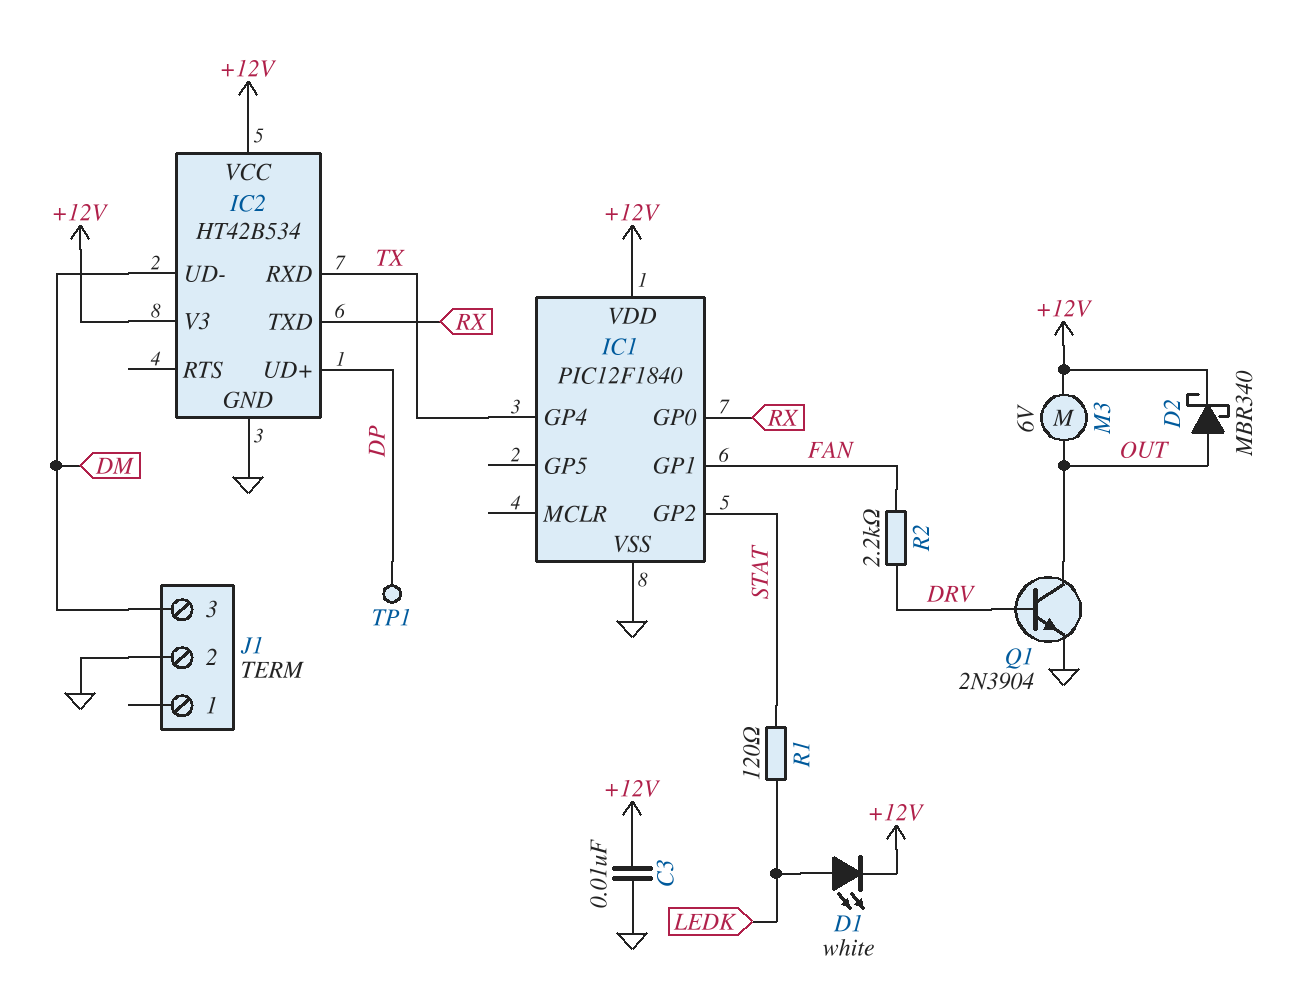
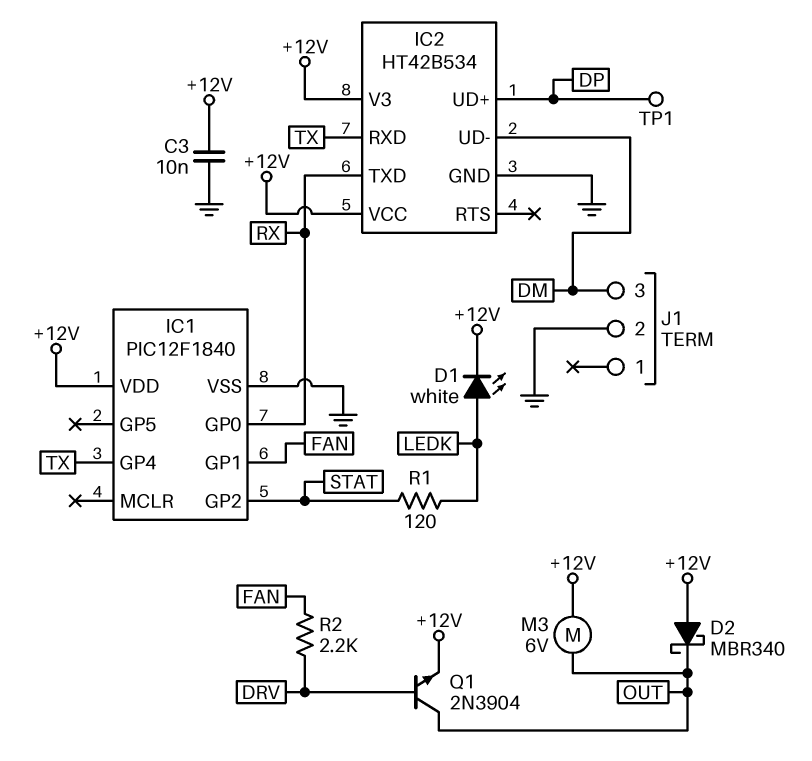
D2: schottky MBR340 (A OUT, K +12V) -> schottky MBR340 (A +12V, K OUT)
Q1: NPN 2N3904 (B DRV, C OUT, E GND) -> NPN 2N3904 (B DRV, C OUT, E +12V)

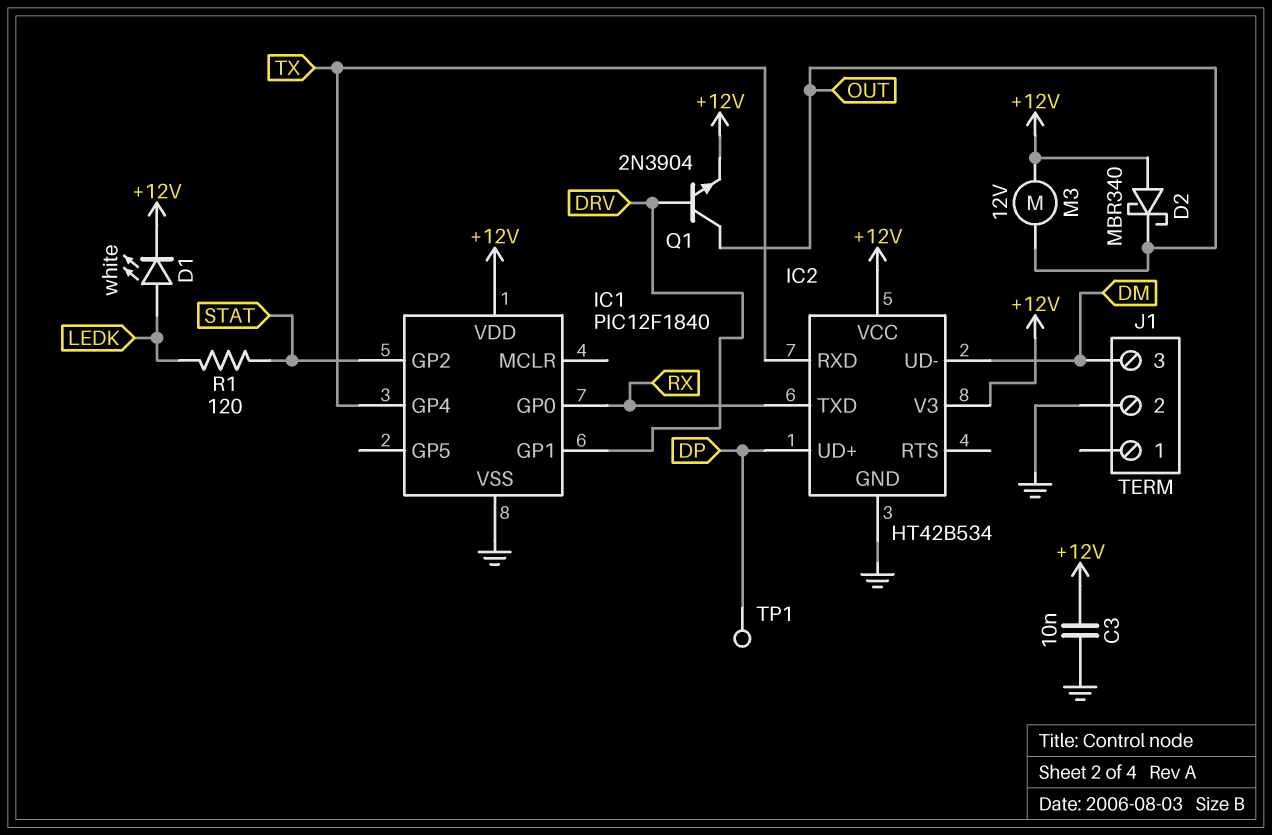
IC1 pin GP1: FAN -> DRV
M3: motor 6V (+12V, OUT) -> motor 12V (+12V, OUT)
R2: 2.2k (DRV, FAN) -> none

